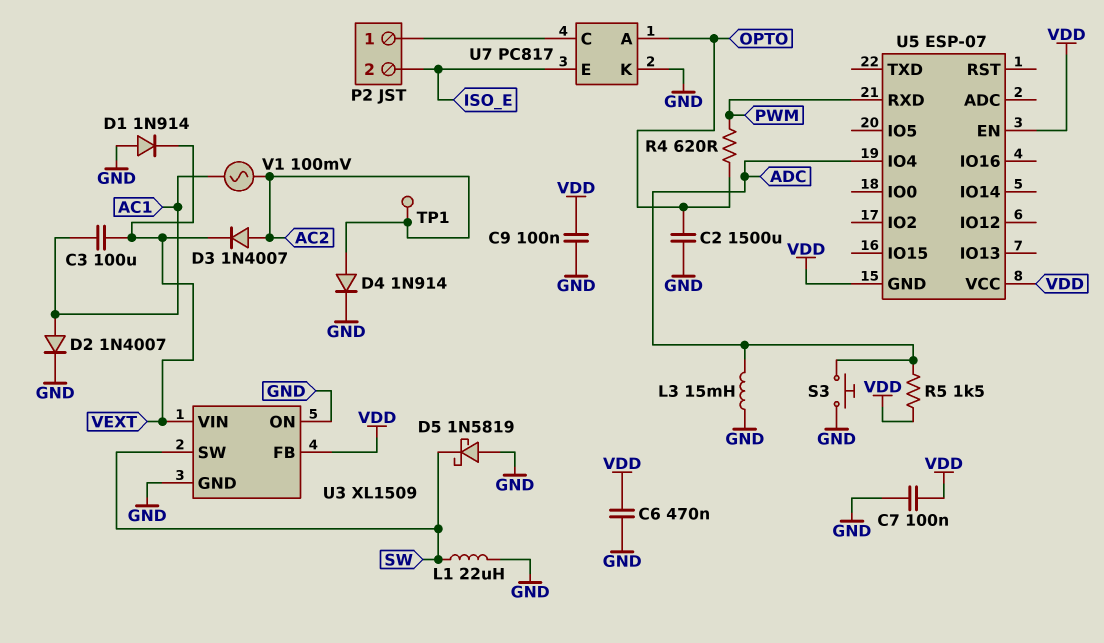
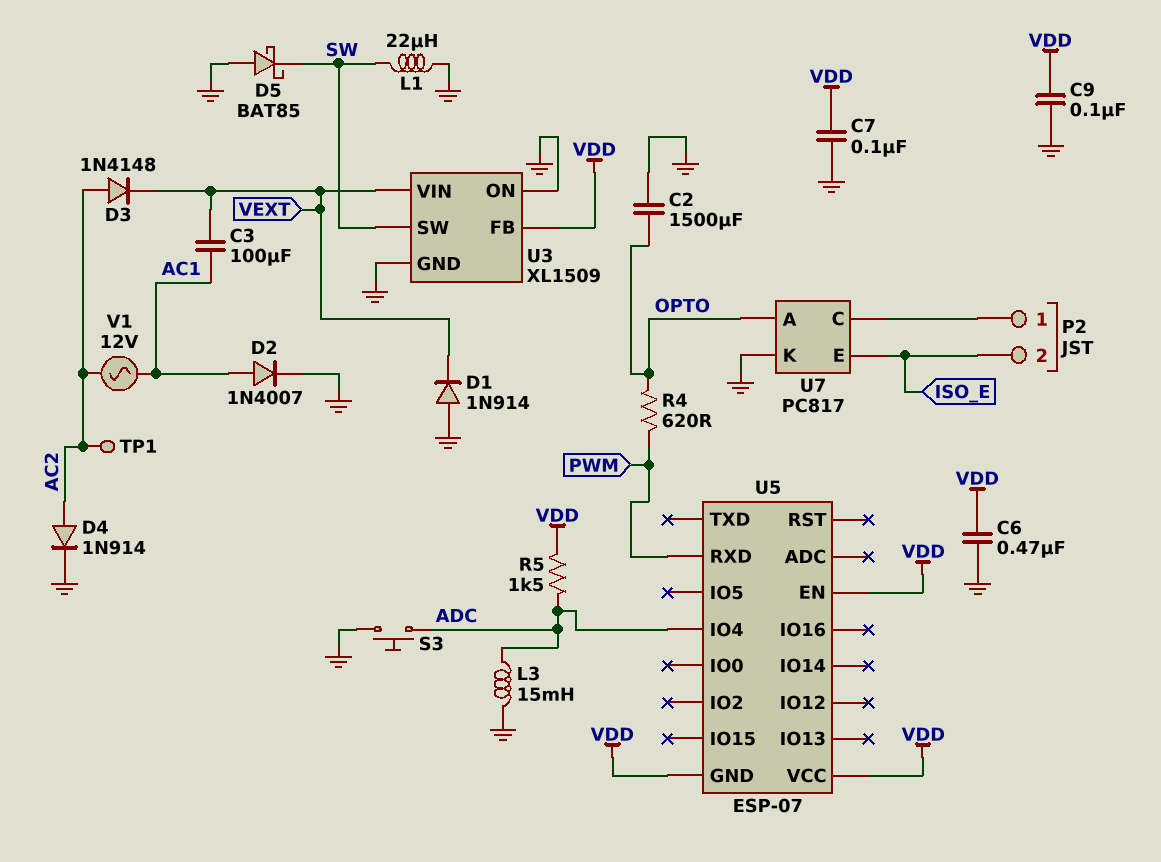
D3: diode 1N4007 (A AC2, K VEXT) -> diode 1N4148 (A AC2, K VEXT)
D5: schottky 1N5819 (A GND, K SW) -> schottky BAT85 (A GND, K SW)
V1: AC 100mV (AC1, AC2) -> AC 12V (AC1, AC2)

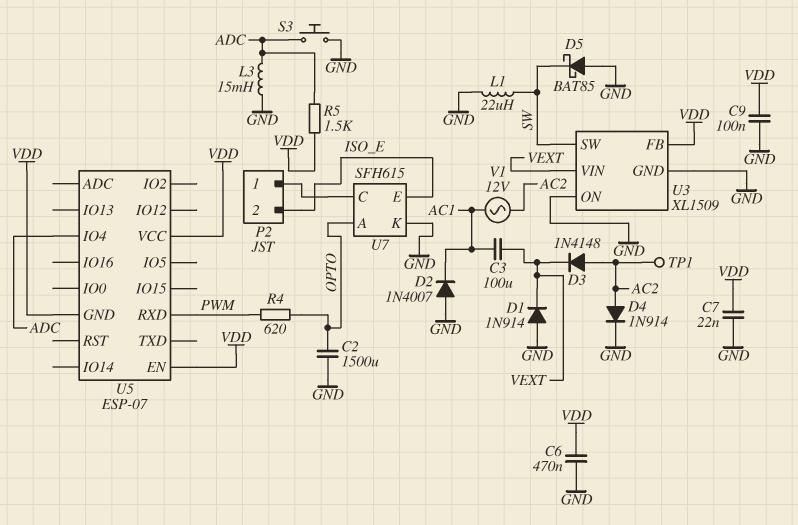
C7: 100nF (GND, VDD) -> 22nF (GND, VDD)
D2: diode 1N4007 (A AC1, K GND) -> diode 1N4007 (A GND, K AC1)
U7: PC817 -> SFH615

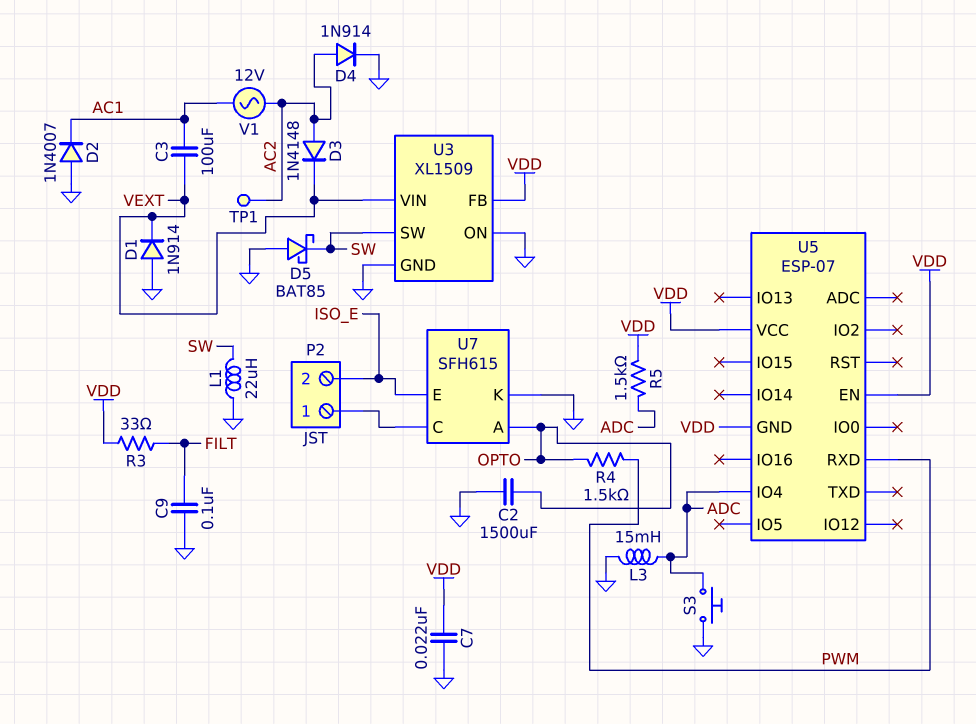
C6: 470nF (GND, VDD) -> none
C9: 100nF (GND, VDD) -> 100nF (FILT, GND)
R3: none -> 33 (FILT, VDD)
R4: 620 (OPTO, PWM) -> 1.5k (OPTO, PWM)

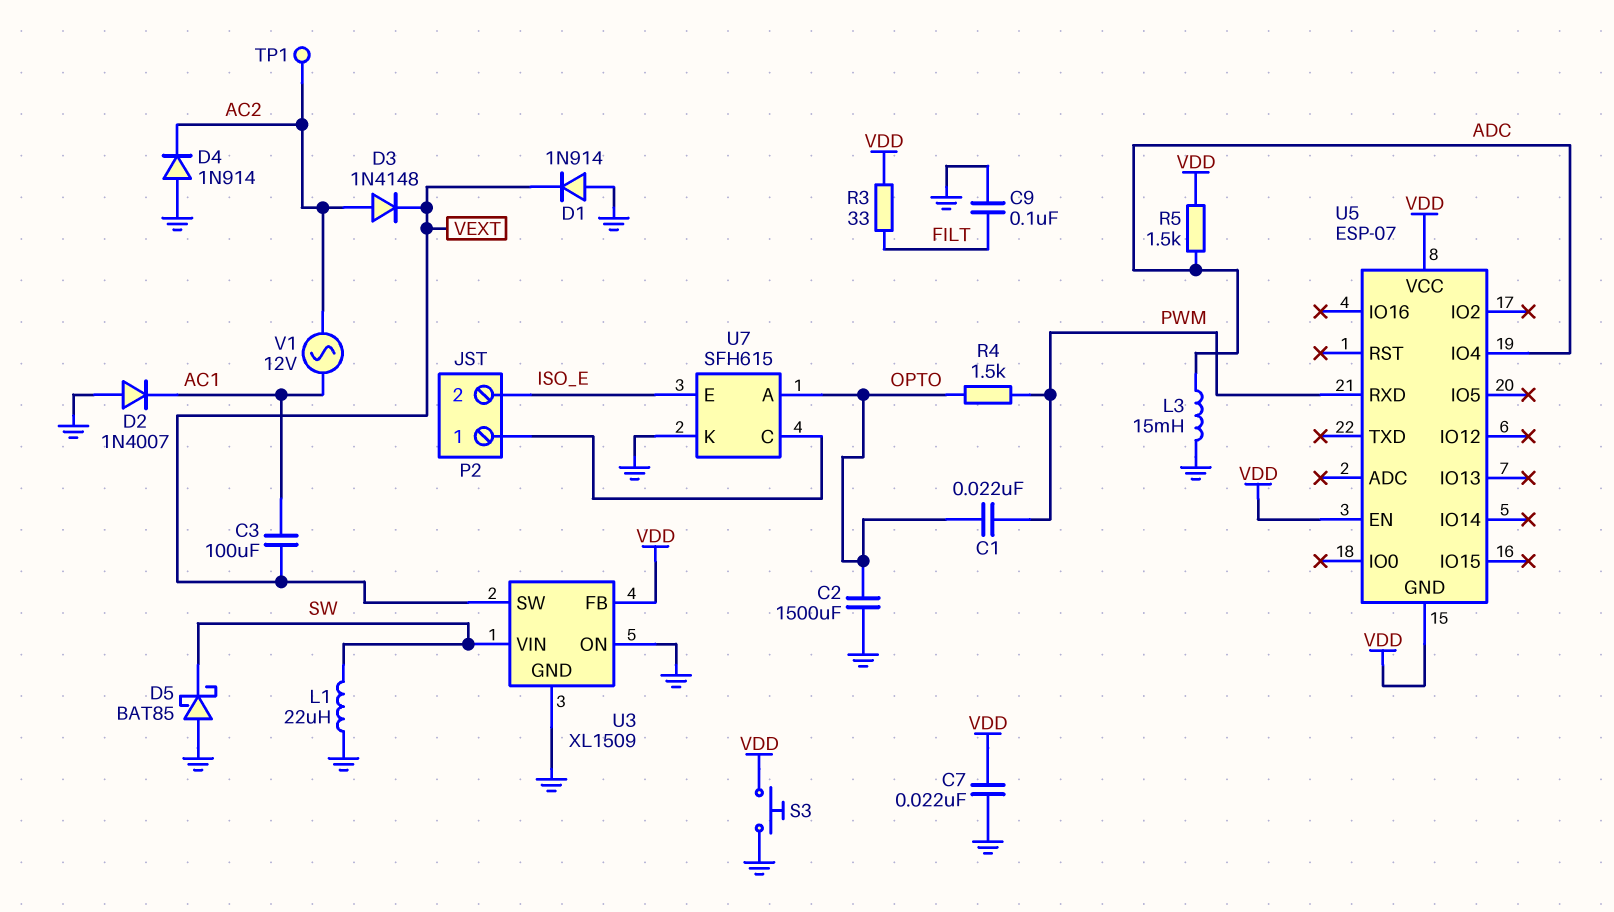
C1: none -> 22nF (OPTO, PWM)
D4: diode 1N914 (A AC2, K GND) -> diode 1N914 (A GND, K AC2)
S3: button (ADC, GND) -> button (GND, VDD)
U3 pin SW: SW -> VEXT
U3 pin VIN: VEXT -> SW

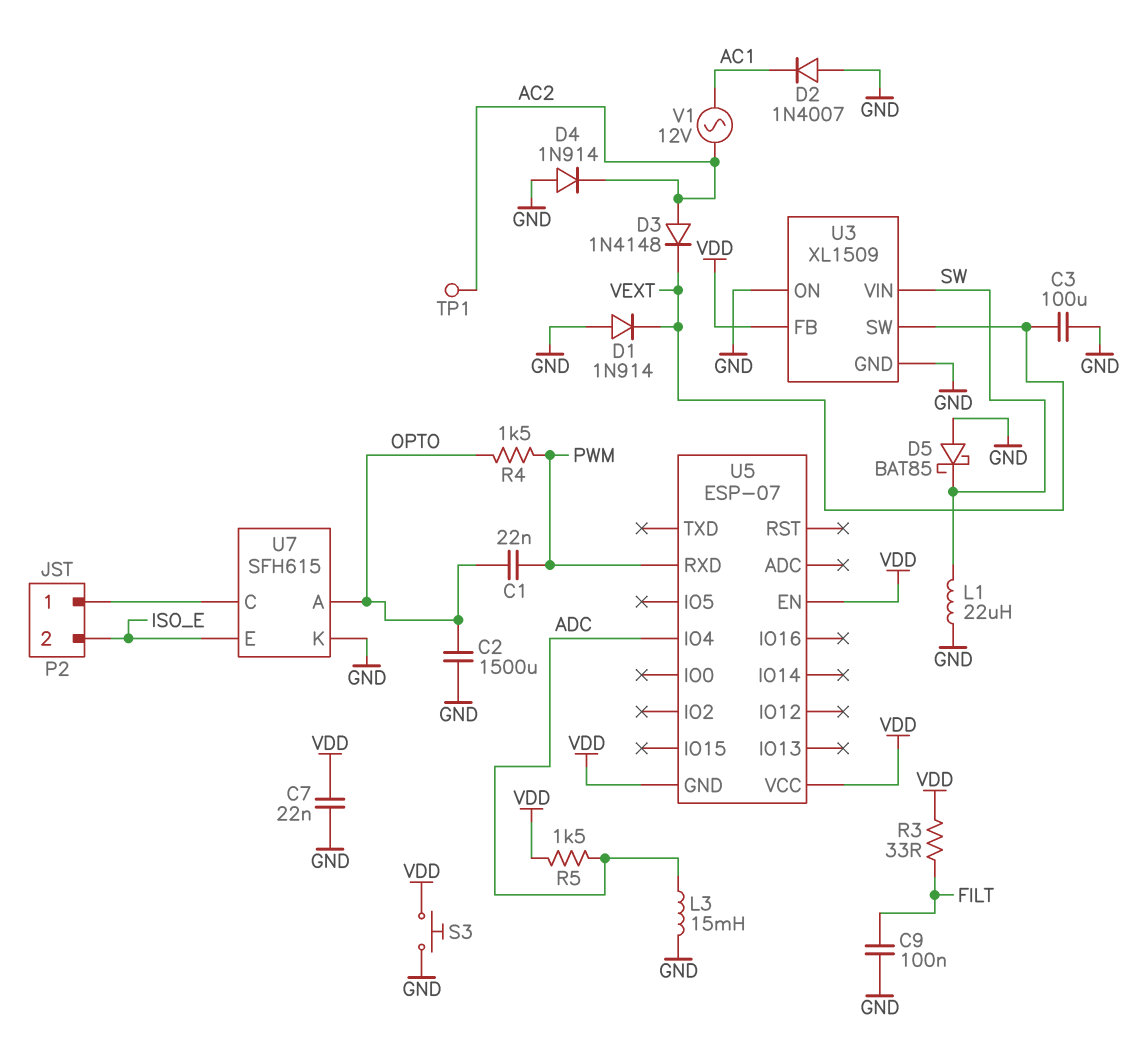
C3: 100uF (AC1, VEXT) -> 100uF (GND, VEXT)

